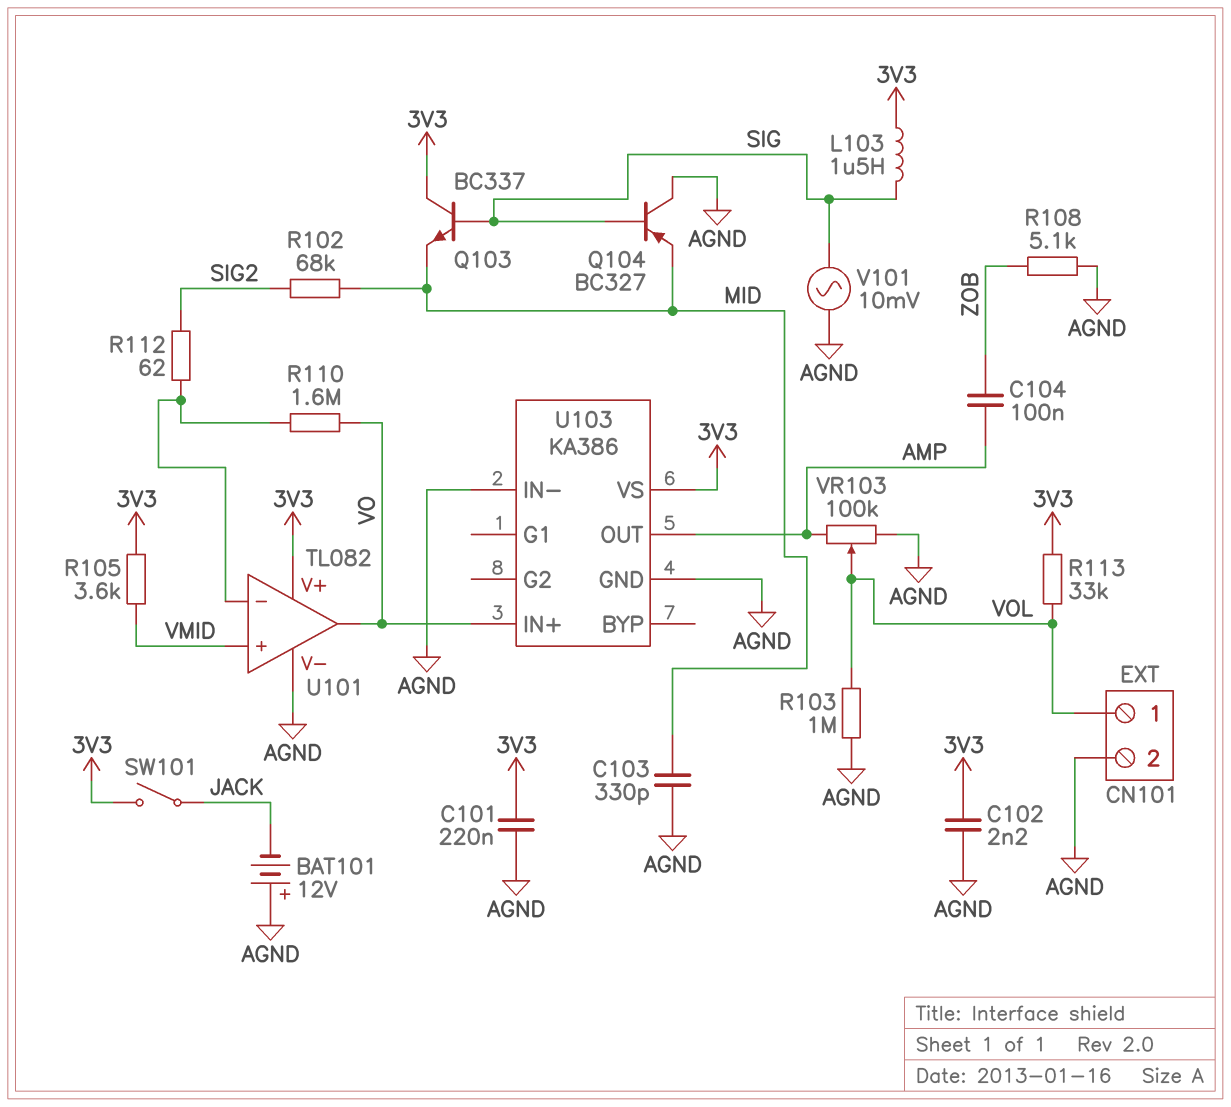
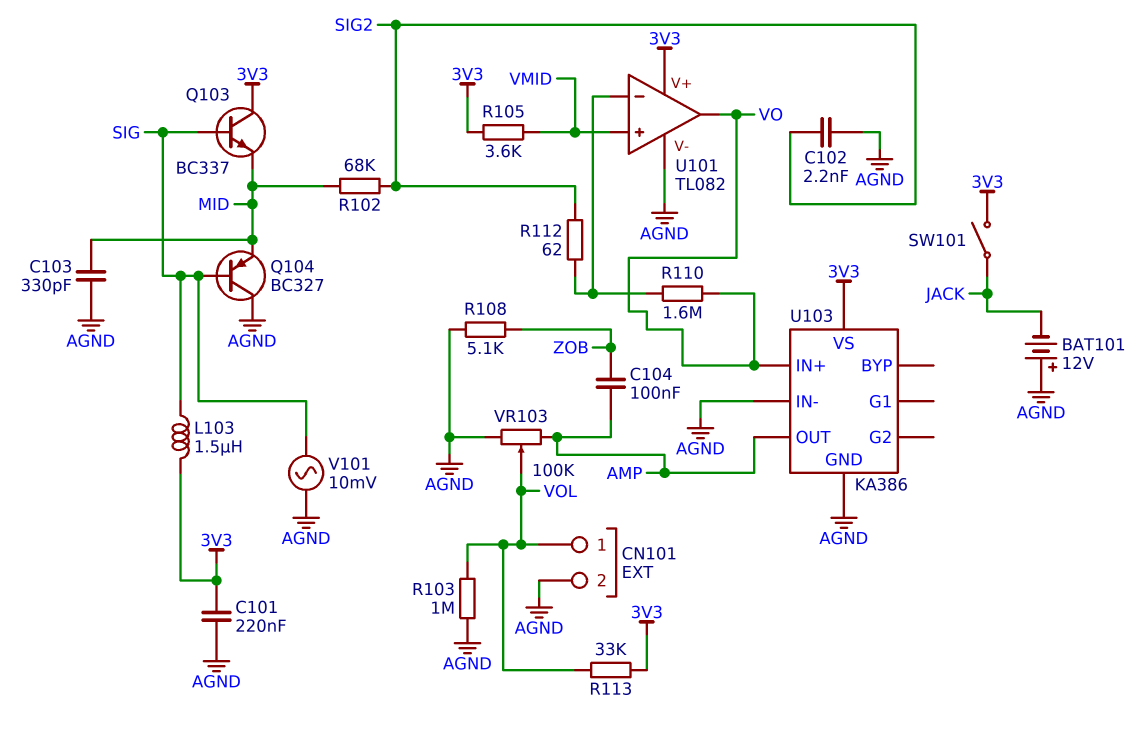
C102: 2.2nF (3V3, AGND) -> 2.2nF (AGND, SIG2)

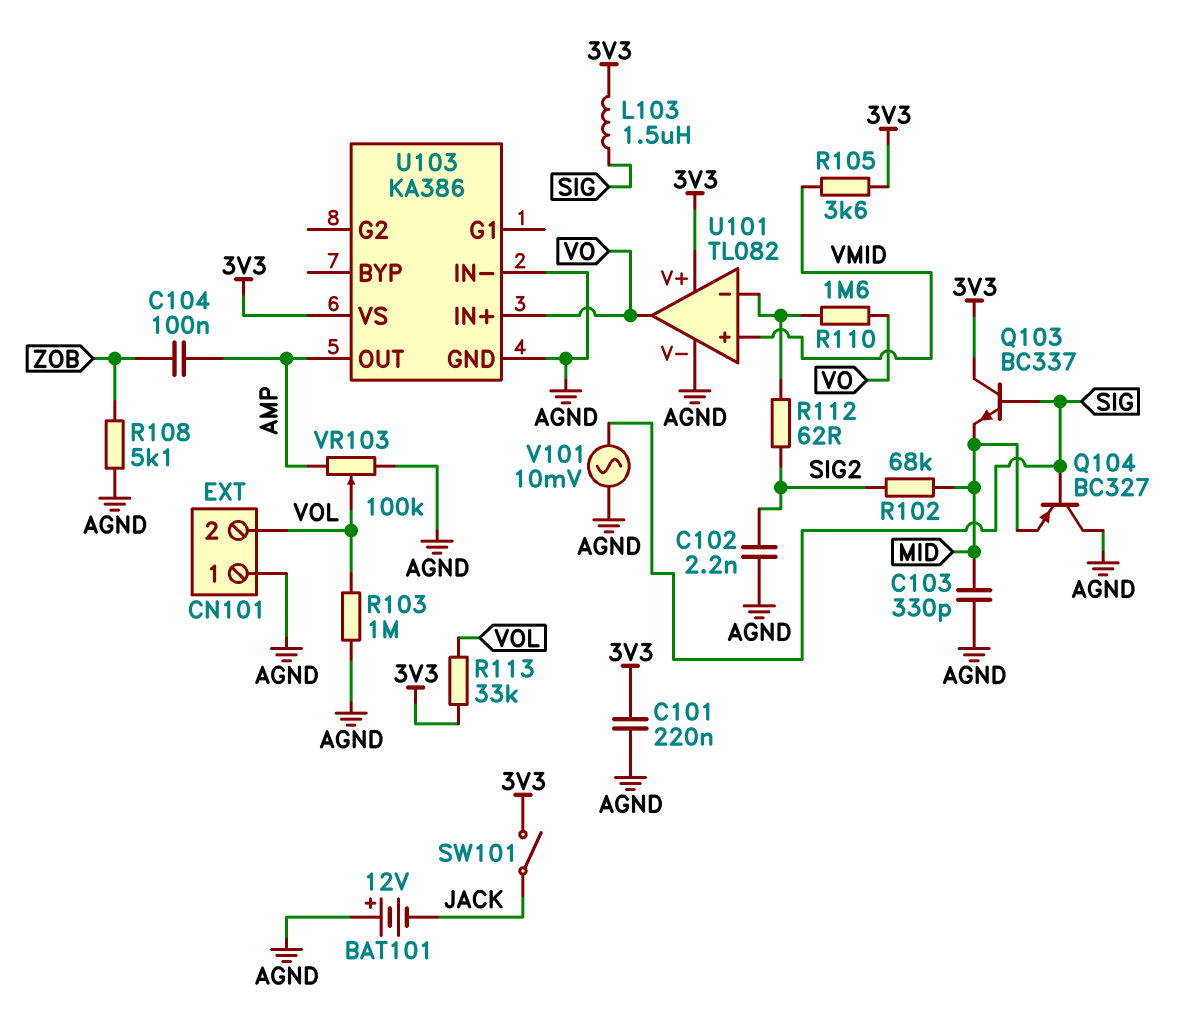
CN101 pin 1: VOL -> AGND
CN101 pin 2: AGND -> VOL

